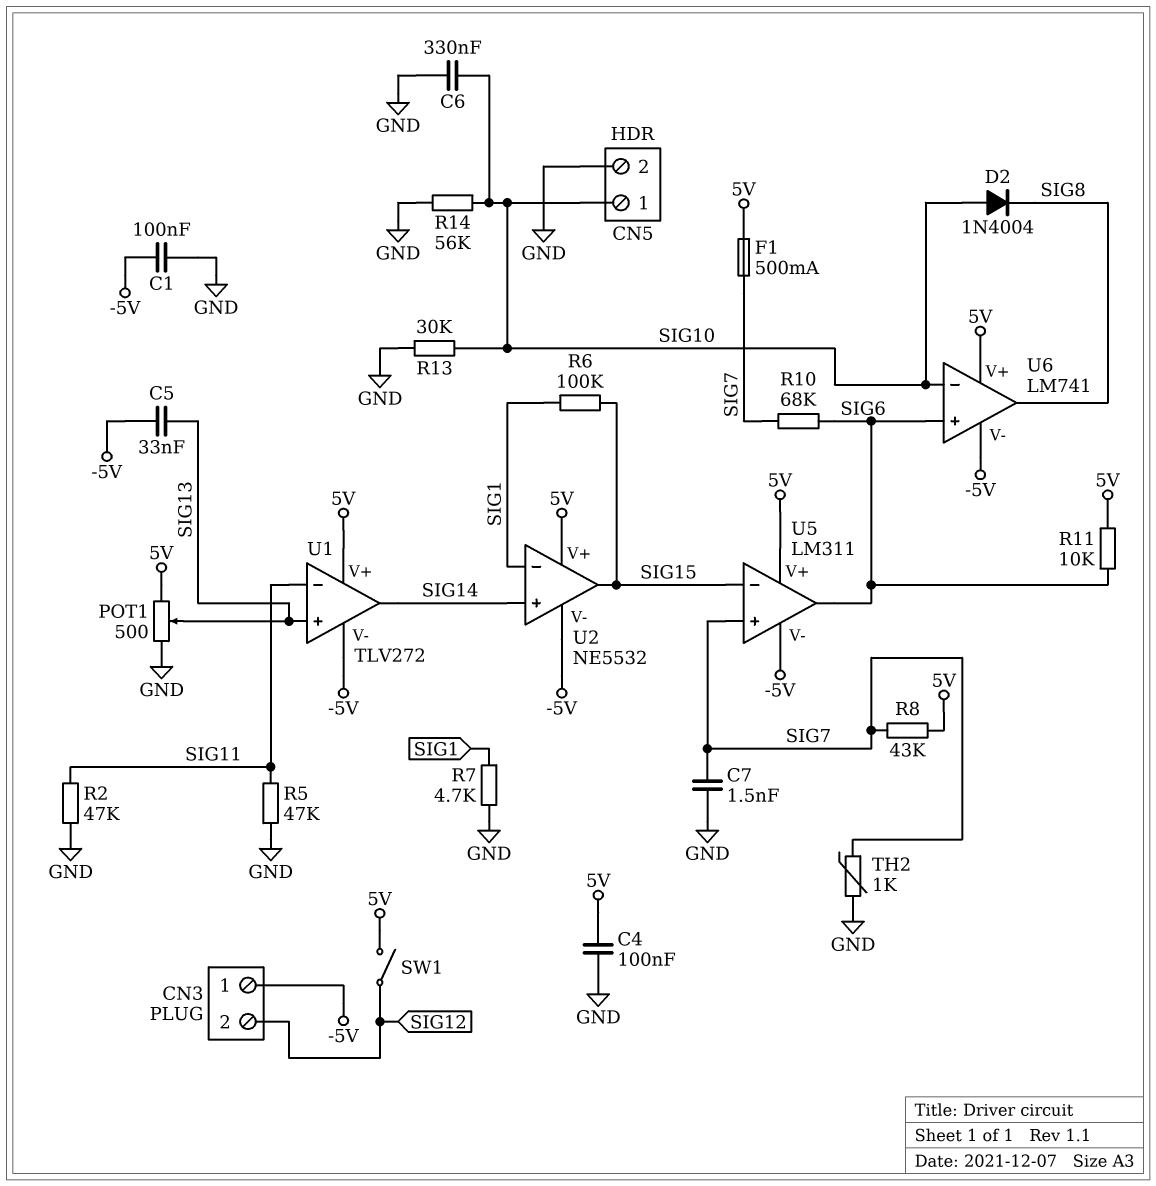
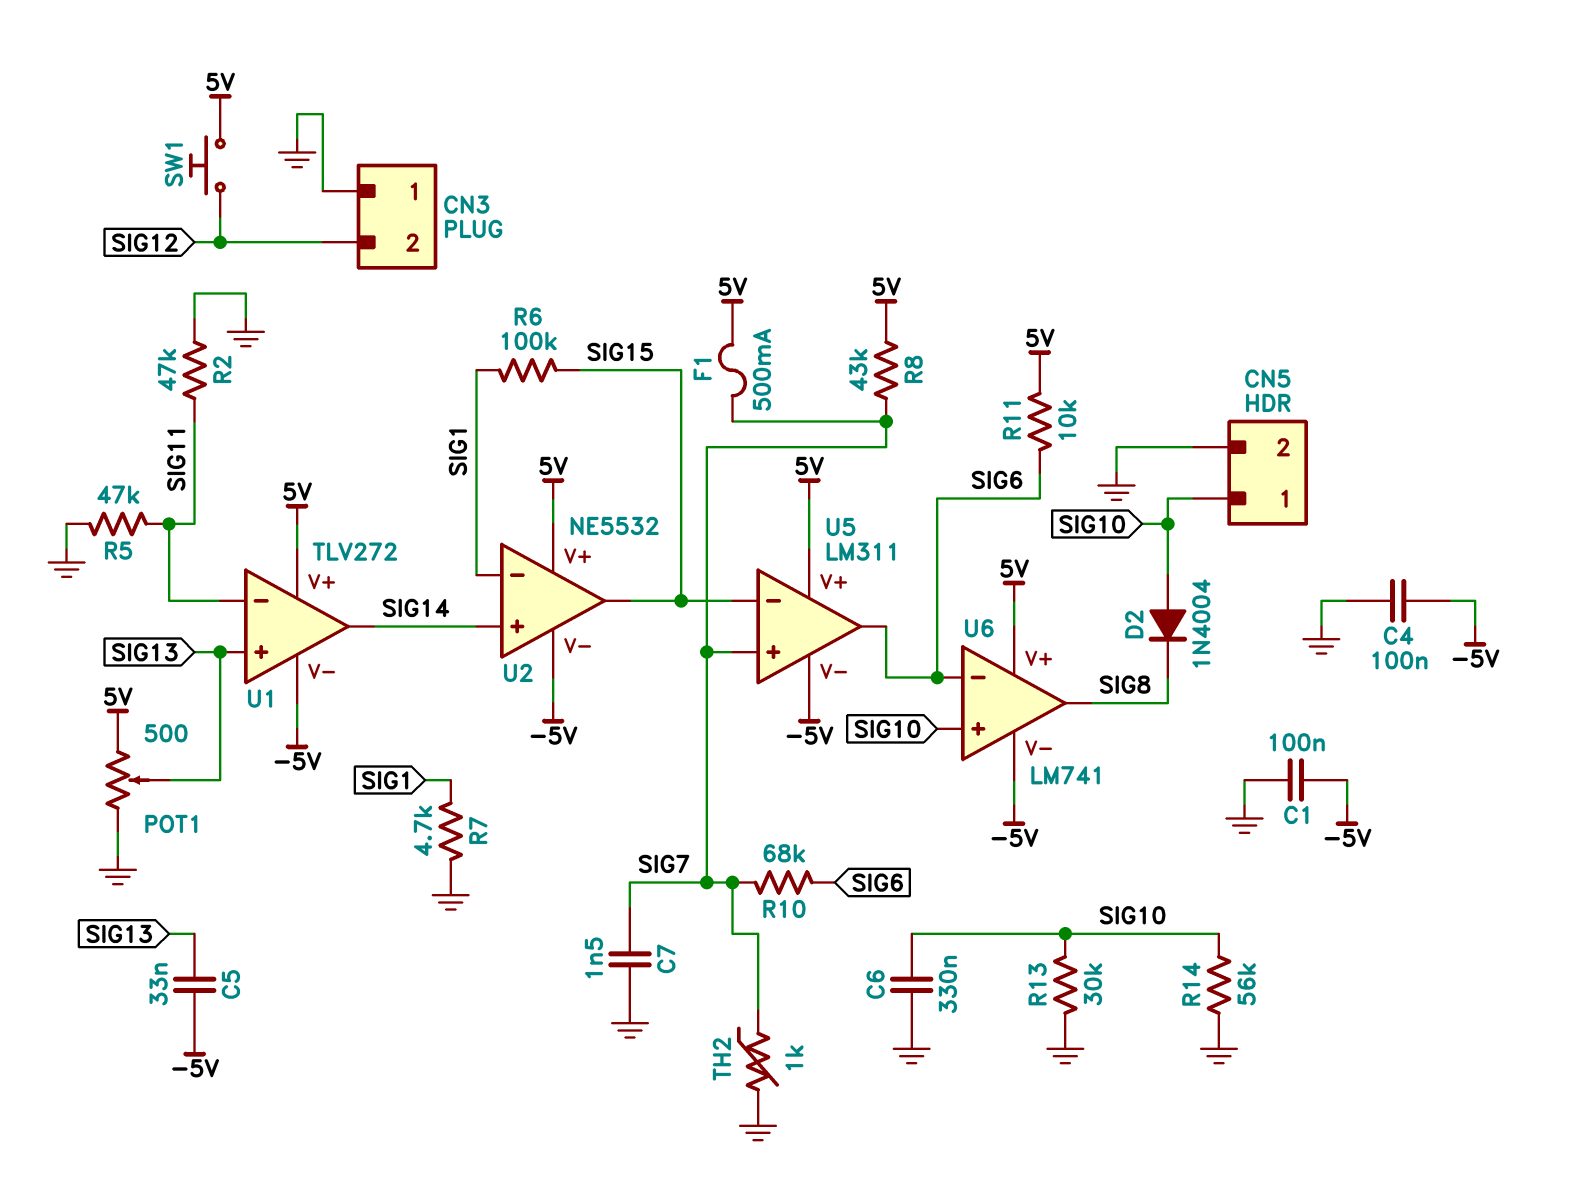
C4: 100nF (5V, GND) -> 100nF (-5V, GND)
CN3 pin 1: -5V -> GND
SW1: switch (5V, SIG12) -> button (5V, SIG12)
U6 pin in+: SIG6 -> SIG10
U6 pin in-: SIG10 -> SIG6

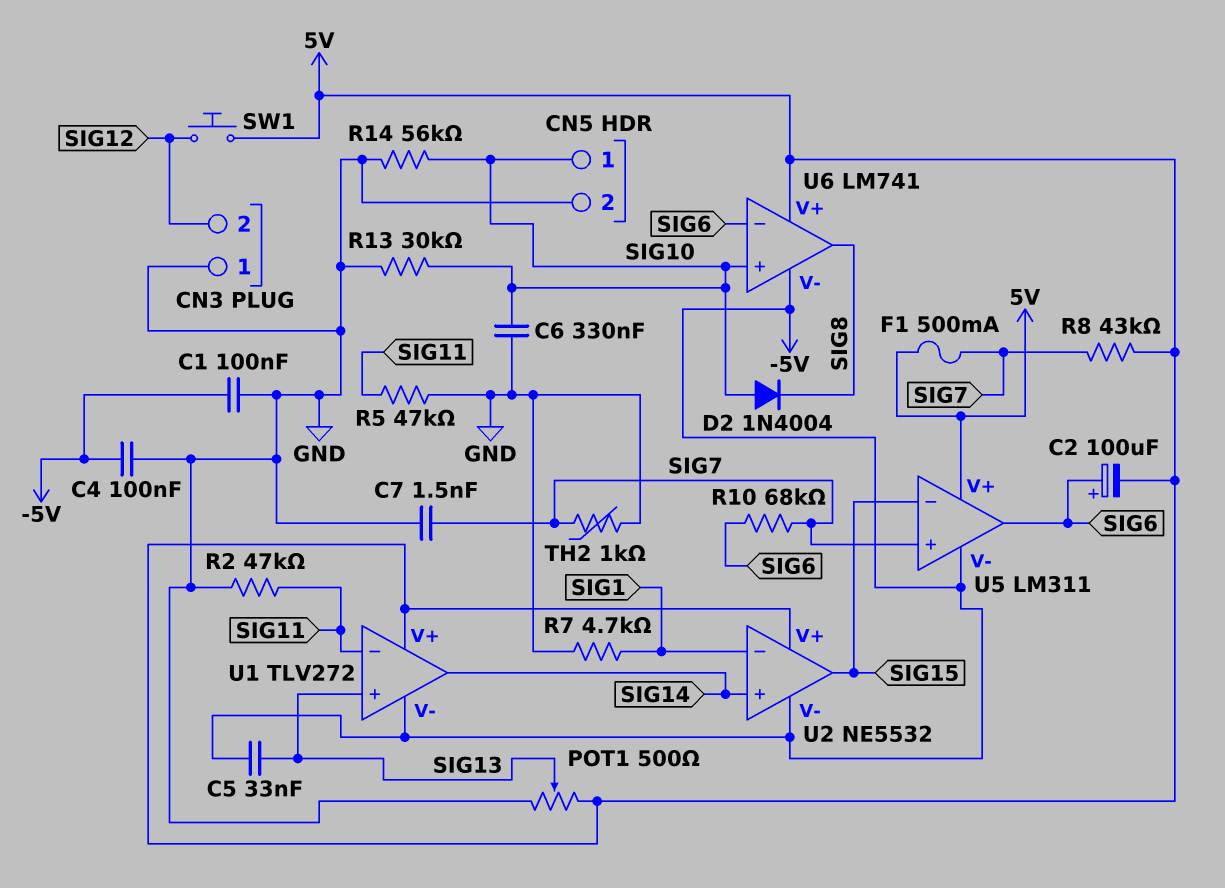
C2: none -> 100uF (plus SIG6, minus 5V)
R6: 100k (SIG1, SIG15) -> none
R11: 10k (5V, SIG6) -> none

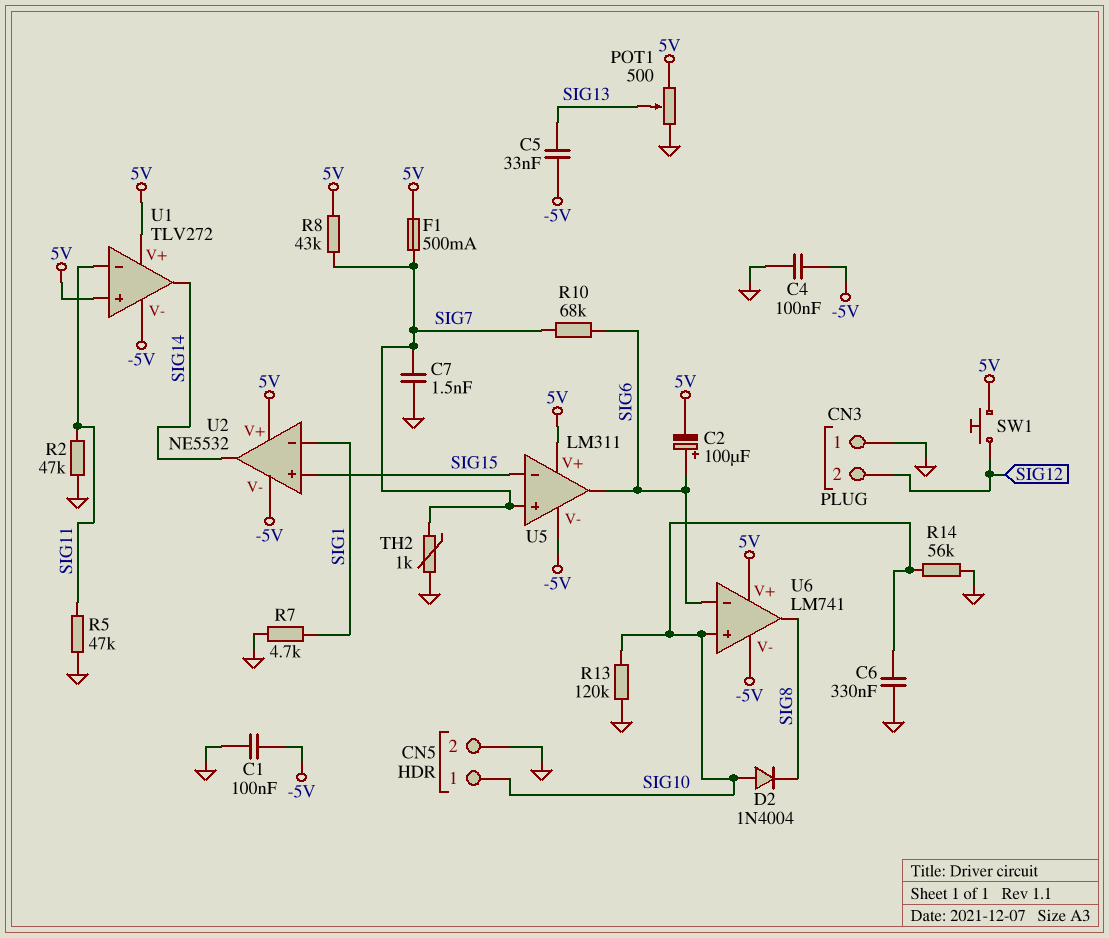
R13: 30k (GND, SIG10) -> 120k (GND, SIG10)
U1 pin in+: SIG13 -> 5V
U2 pin in+: SIG14 -> SIG15
U2 pin out: SIG15 -> SIG14

